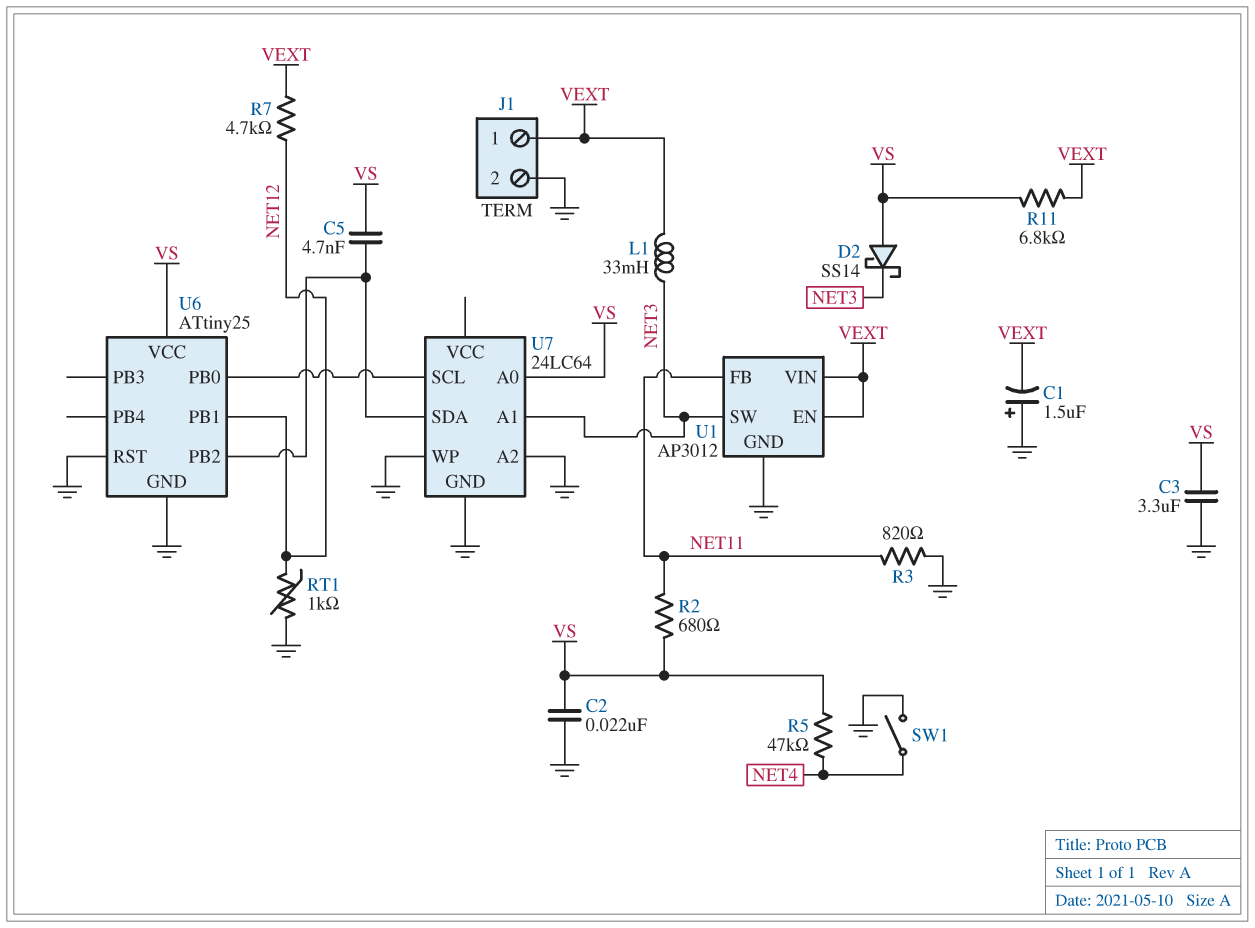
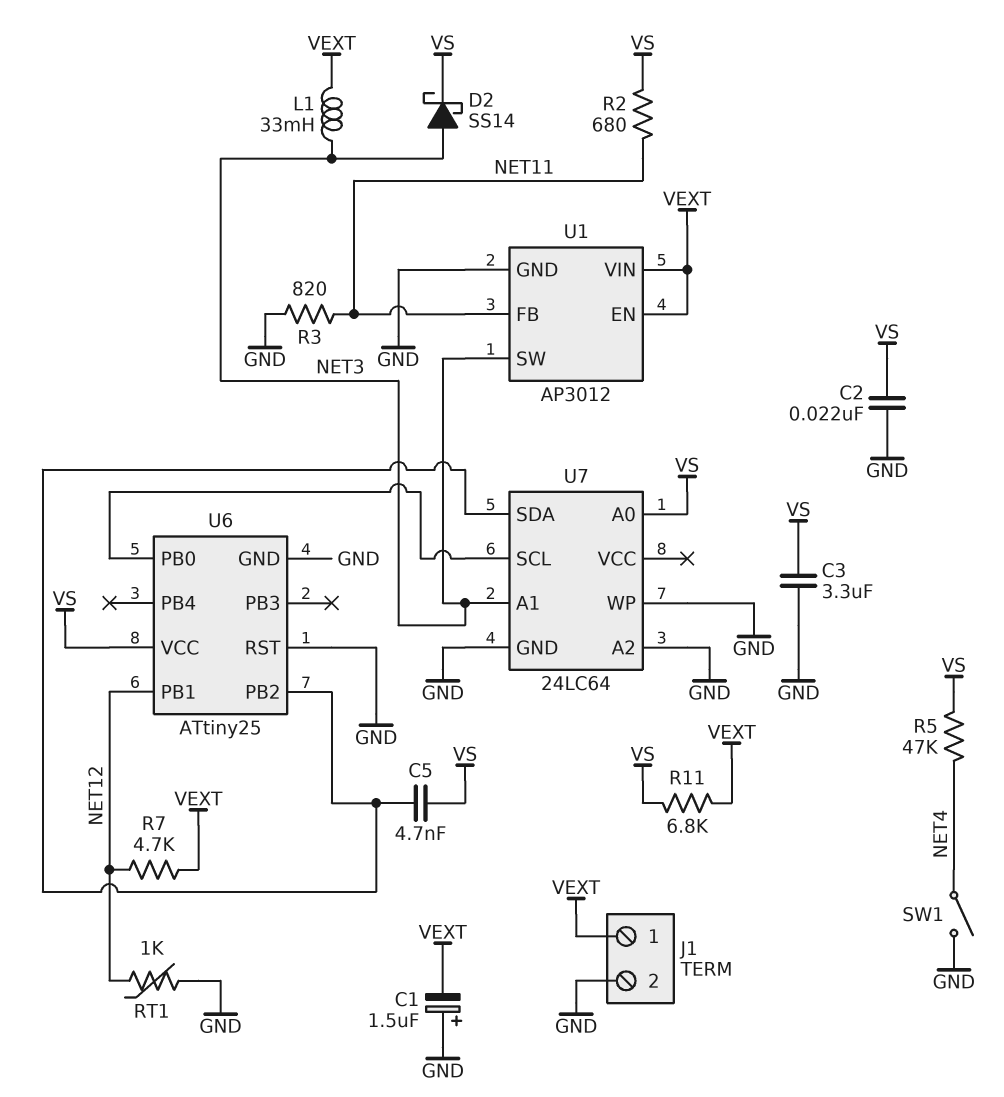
D2: schottky SS14 (A VS, K NET3) -> schottky SS14 (A NET3, K VS)

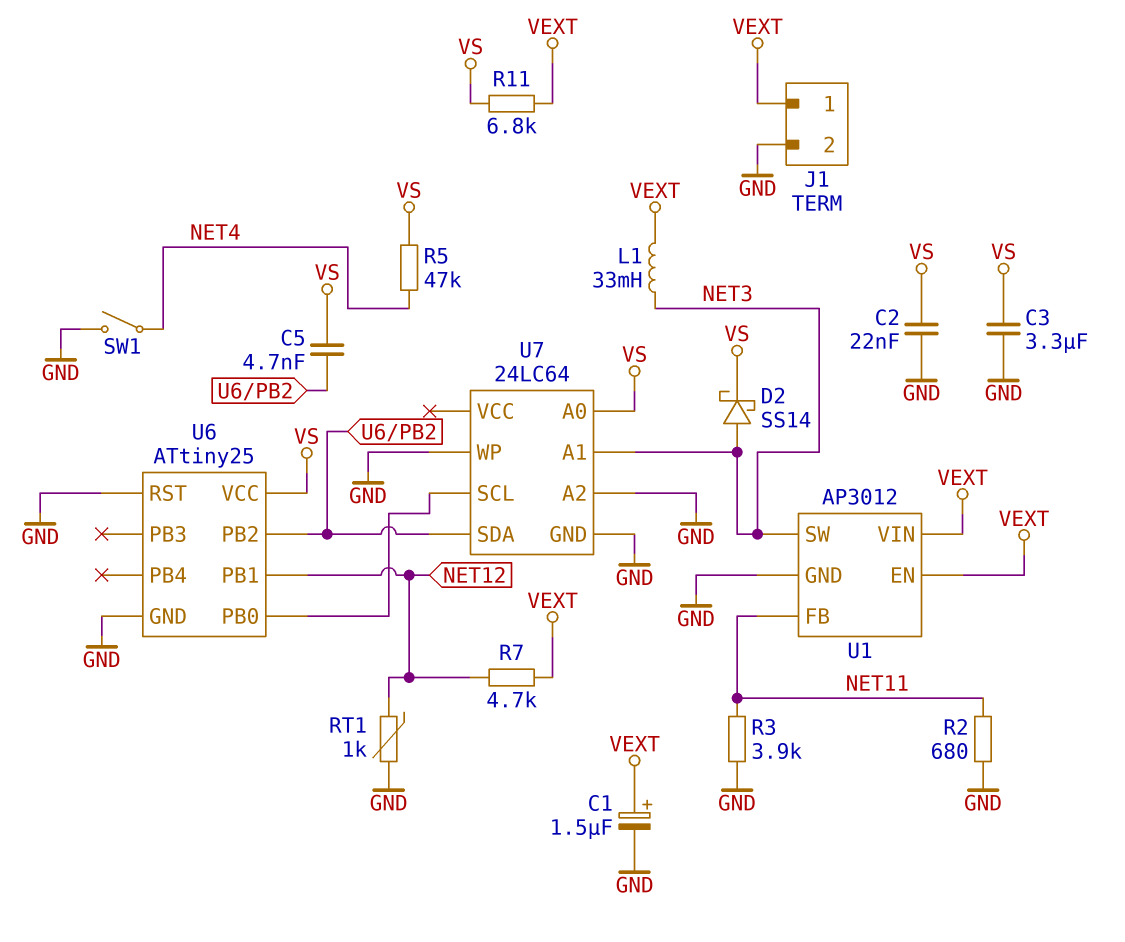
C1: 1.5uF (plus GND, minus VEXT) -> 1.5uF (plus VEXT, minus GND)
R2: 680 (NET11, VS) -> 680 (GND, NET11)
R3: 820 (GND, NET11) -> 3.9k (GND, NET11)

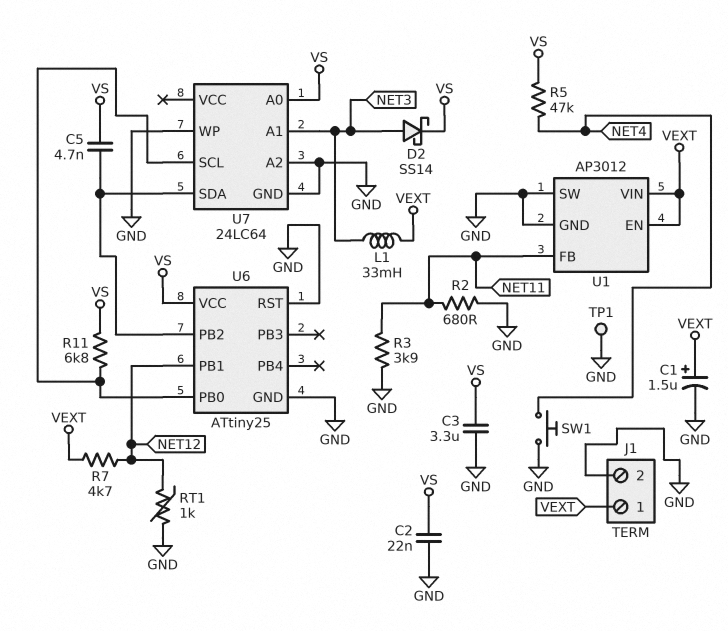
R11: 6.8k (VEXT, VS) -> 6.8k (U6/PB0, VS)
SW1: switch (GND, NET4) -> button (GND, NET4)
TP1: none -> test point (GND)
U1 pin SW: NET3 -> GND

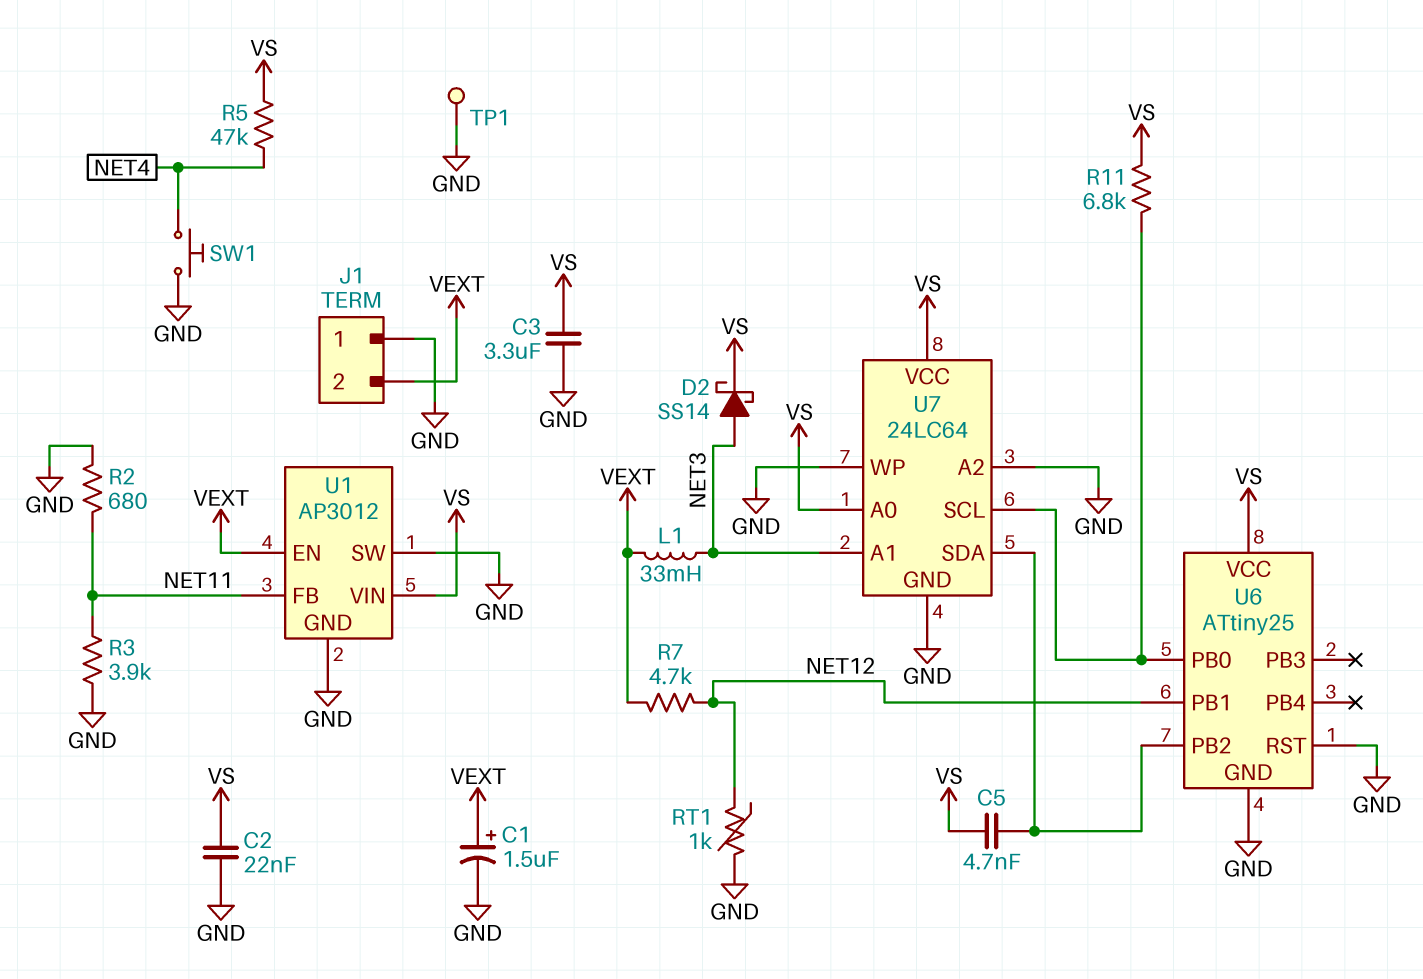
J1 pin 1: VEXT -> GND
J1 pin 2: GND -> VEXT
U1 pin VIN: VEXT -> VS
U7 pin VCC: none -> VS

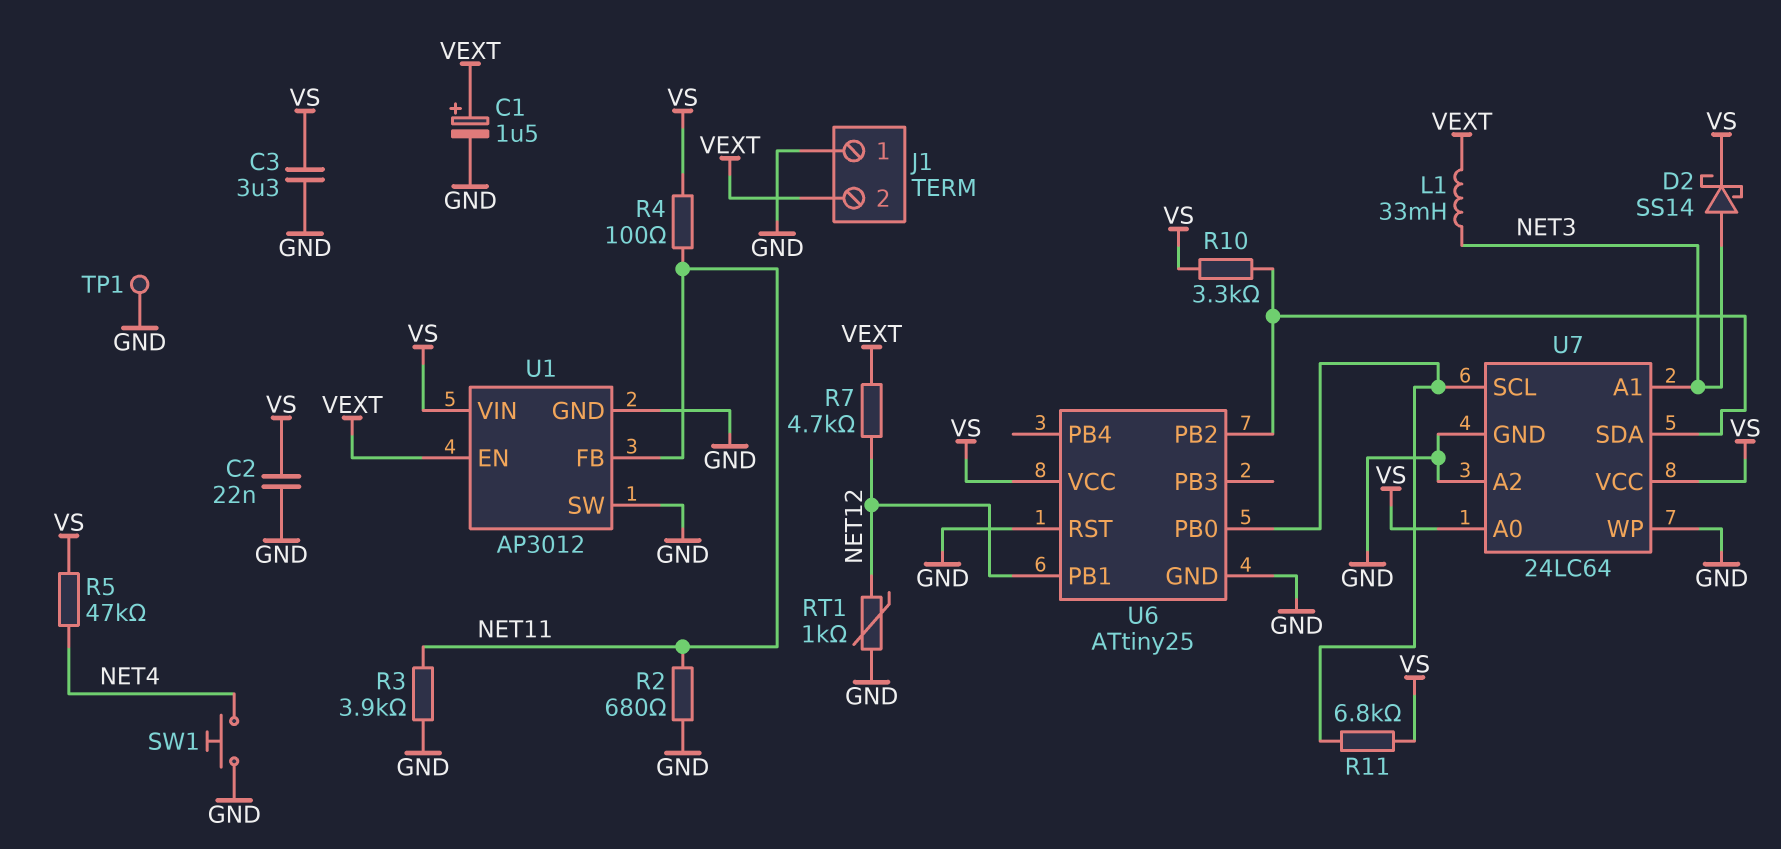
C5: 4.7nF (U6/PB2, VS) -> none
R4: none -> 100 (NET11, VS)
R10: none -> 3.3k (U6/PB2, VS)

